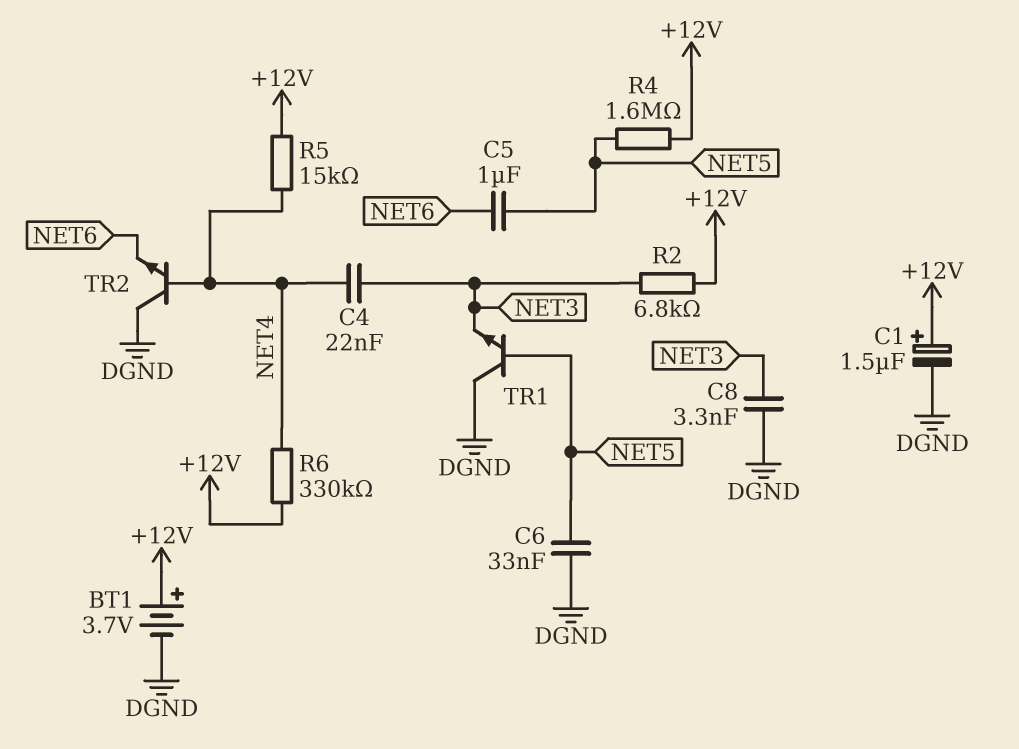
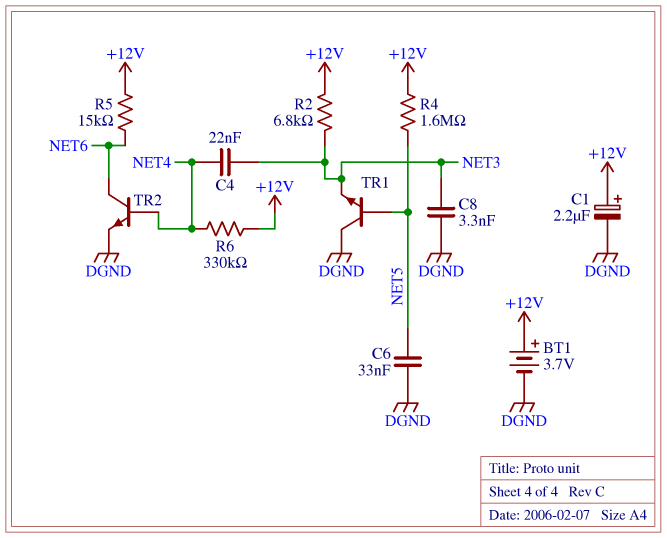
C1: 1.5uF (plus +12V, minus DGND) -> 2.2uF (plus +12V, minus DGND)
C5: 1uF (NET5, NET6) -> none
R5: 15k (+12V, NET4) -> 15k (+12V, NET6)
TR2: NPN (B NET4, C DGND, E NET6) -> NPN (B NET4, C NET6, E DGND)

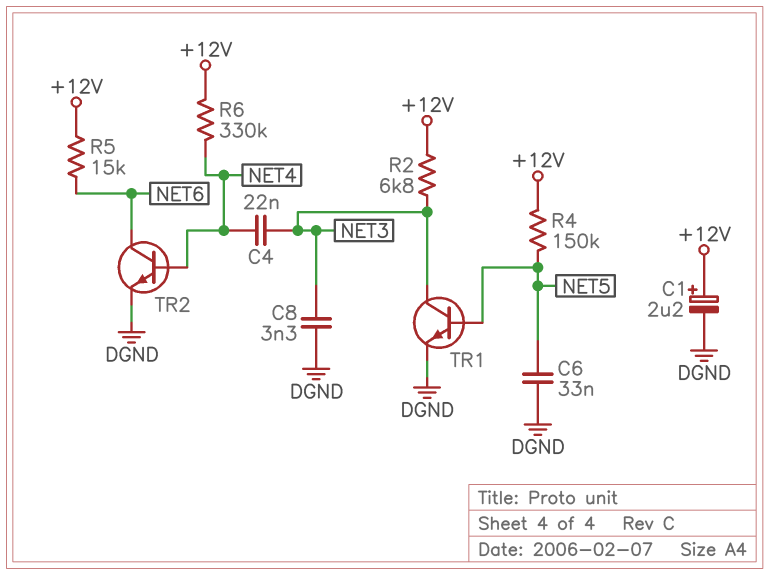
BT1: 3.7V (plus +12V, minus DGND) -> none
R4: 1.6M (+12V, NET5) -> 150k (+12V, NET5)
TR1: NPN (B NET5, C DGND, E NET3) -> NPN (B NET5, C NET3, E DGND)

